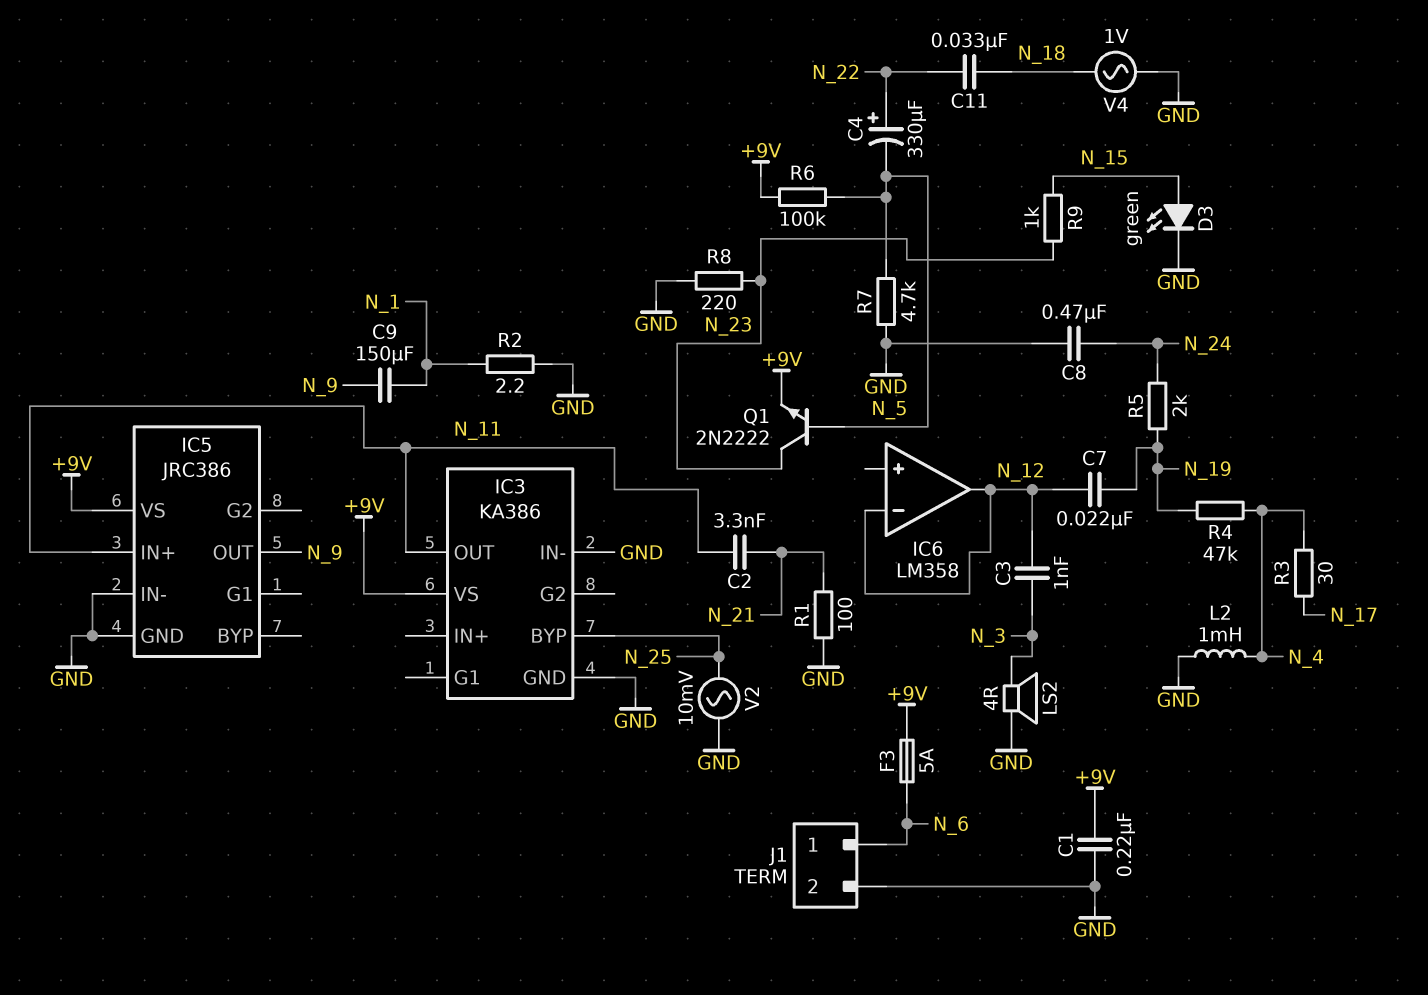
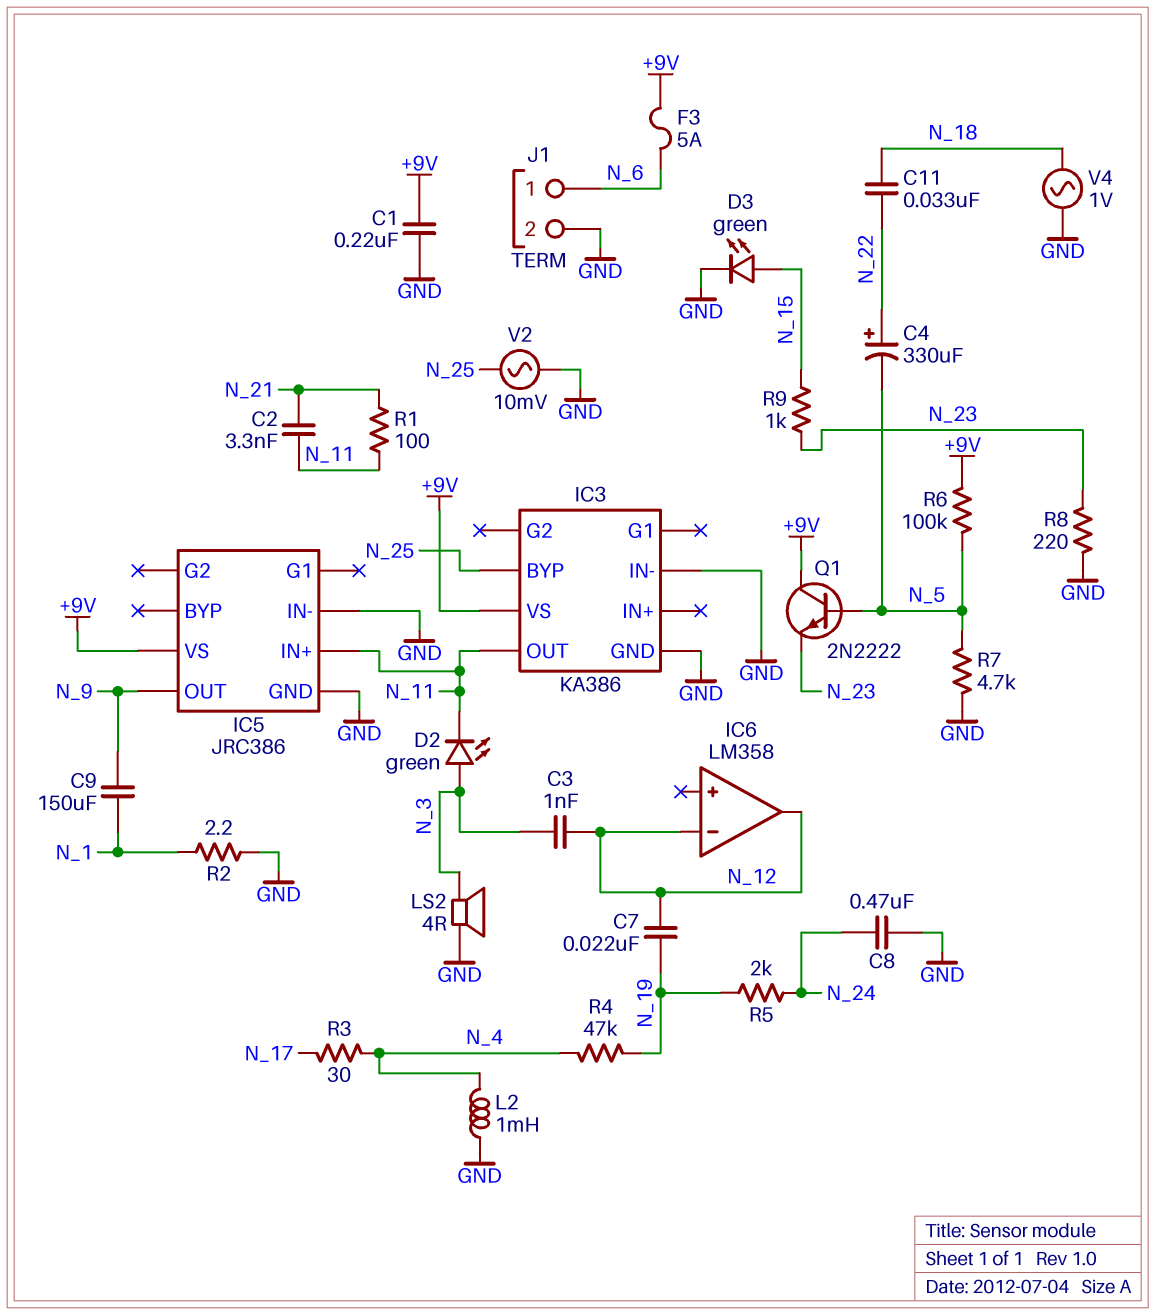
D2: none -> LED green (A N_3, K N_11)
Q1: NPN 2N2222 (B N_5, C N_23, E +9V) -> NPN 2N2222 (B N_5, C +9V, E N_23)
R1: 100 (GND, N_21) -> 100 (N_11, N_21)

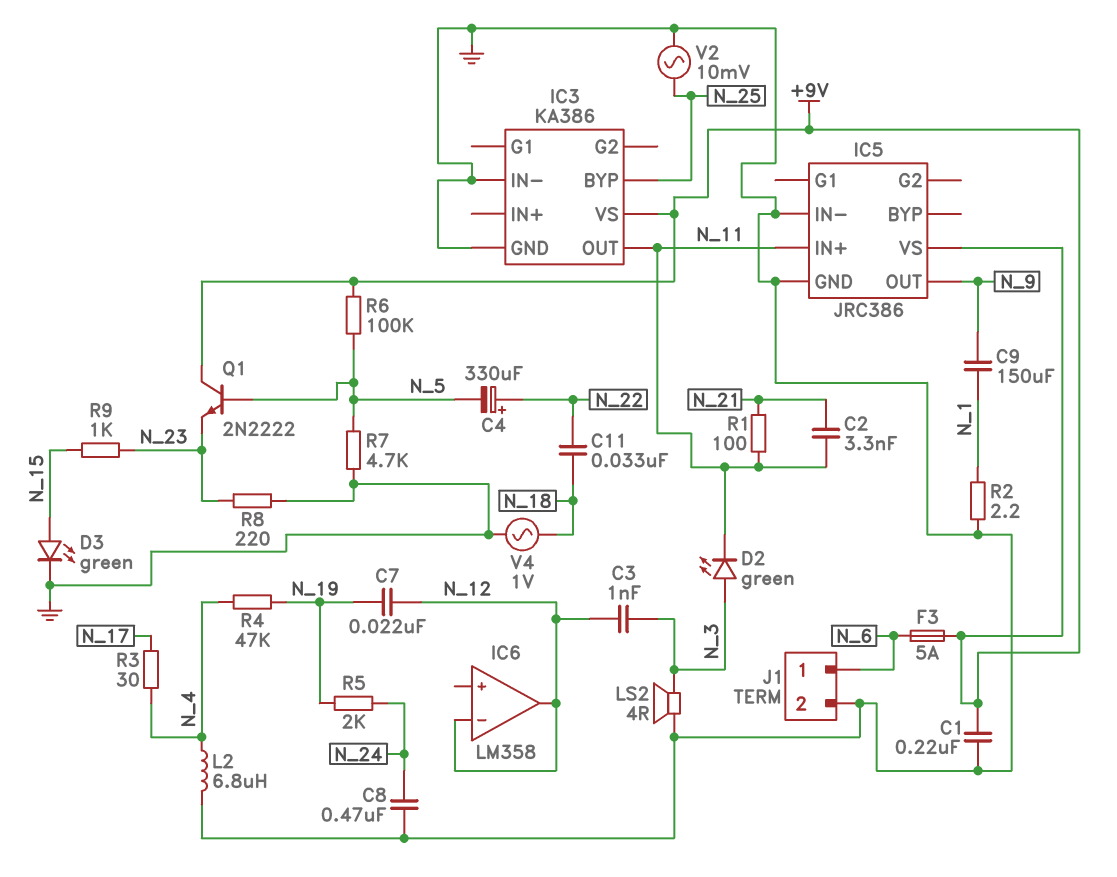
L2: 1mH (GND, N_4) -> 6.8uH (GND, N_4)

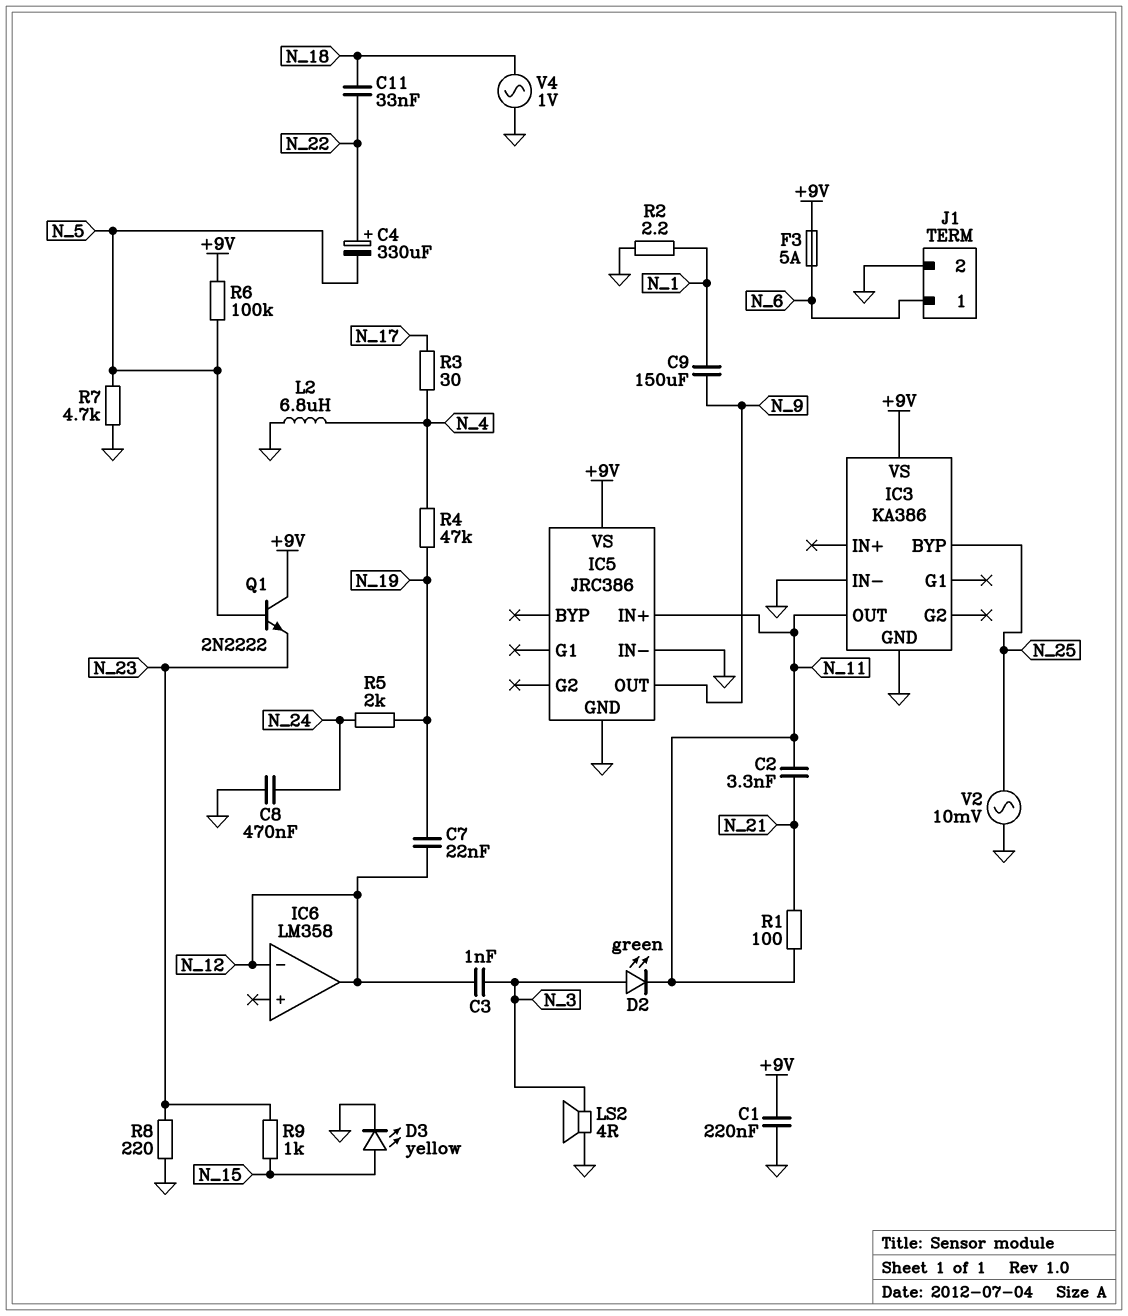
D3: LED green (A N_15, K GND) -> LED yellow (A N_15, K GND)

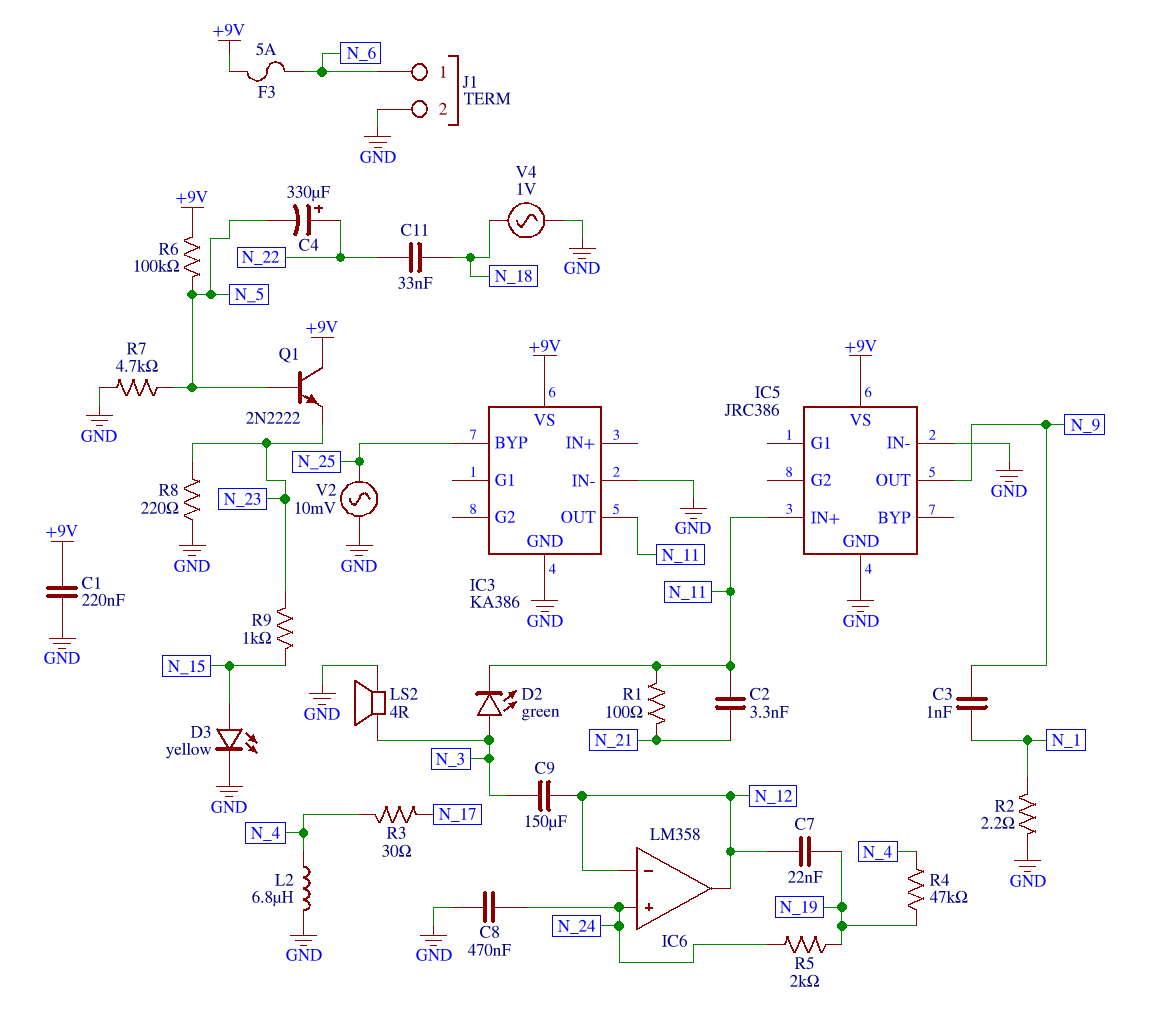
C3: 1nF (N_3, N_12) -> 1nF (N_1, N_9)
C9: 150uF (N_1, N_9) -> 150uF (N_3, N_12)
IC6 pin in+: none -> N_24

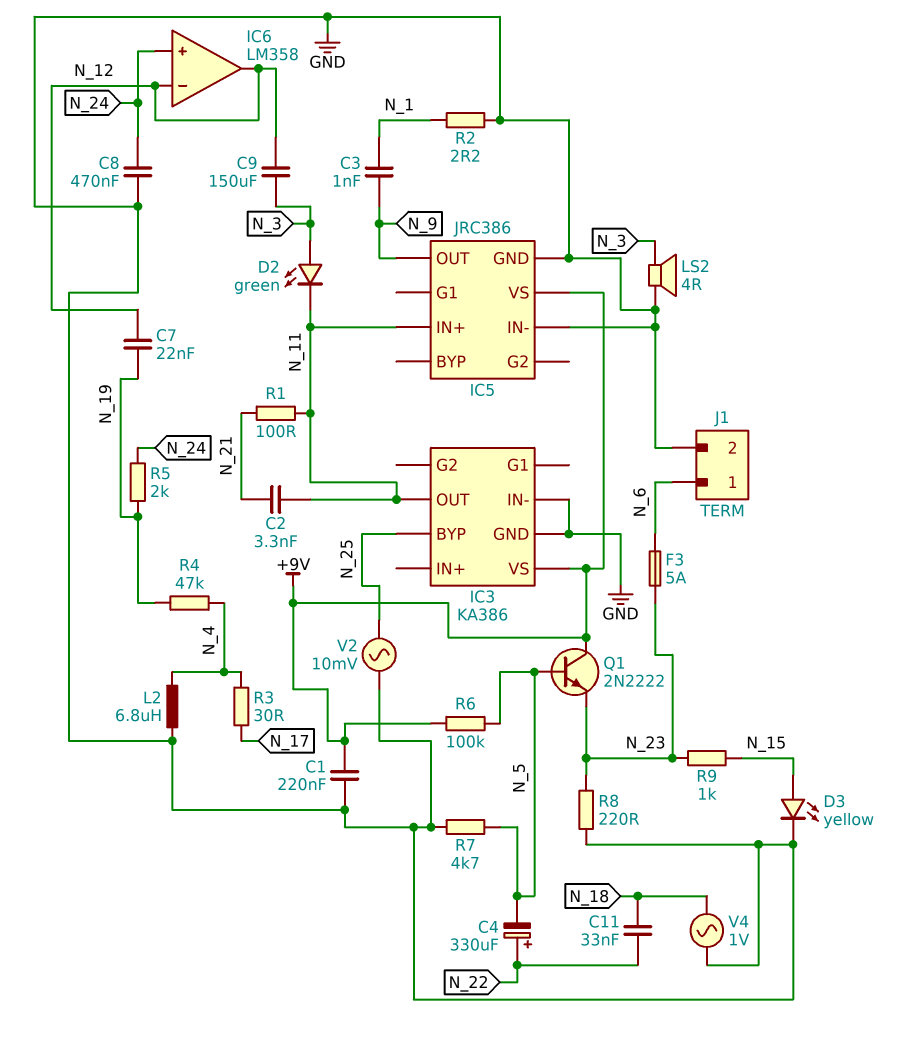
F3: 5A (+9V, N_6) -> 5A (N_6, N_23)

